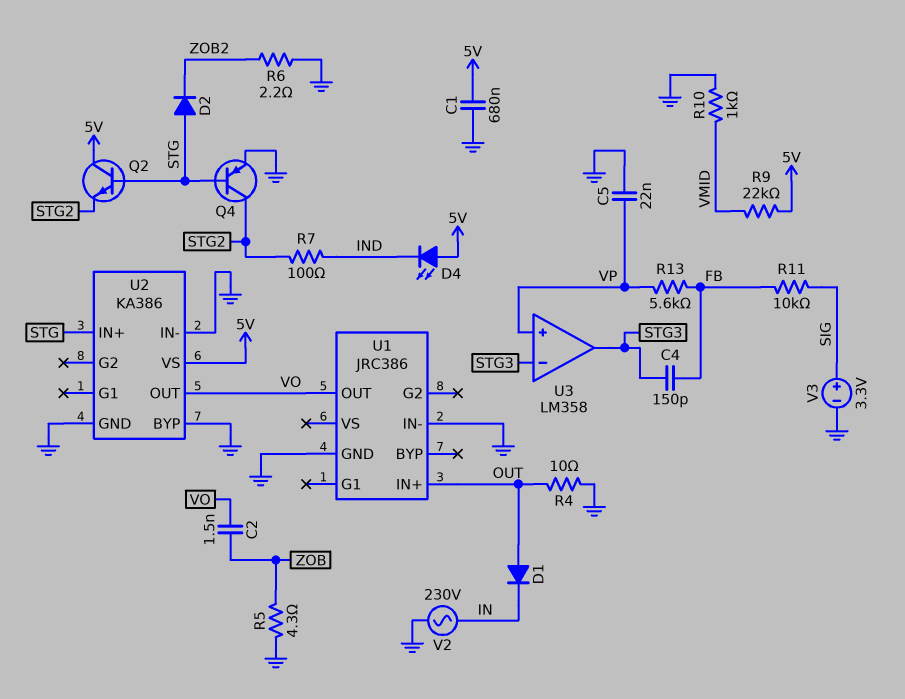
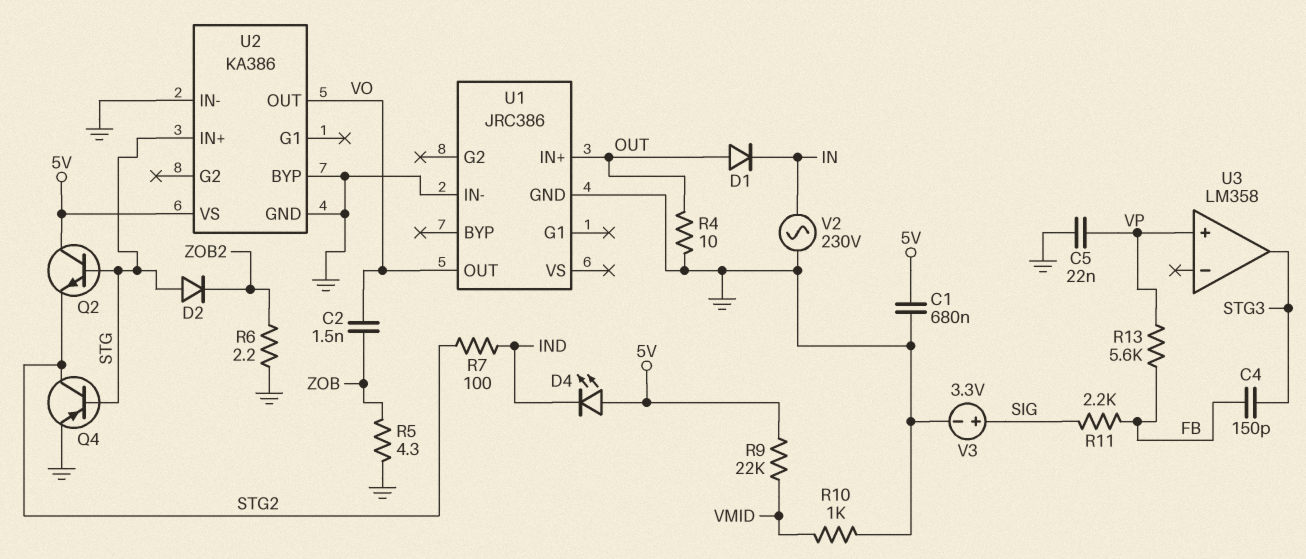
R11: 10k (FB, SIG) -> 2.2k (FB, SIG)
U3 pin in-: STG3 -> none

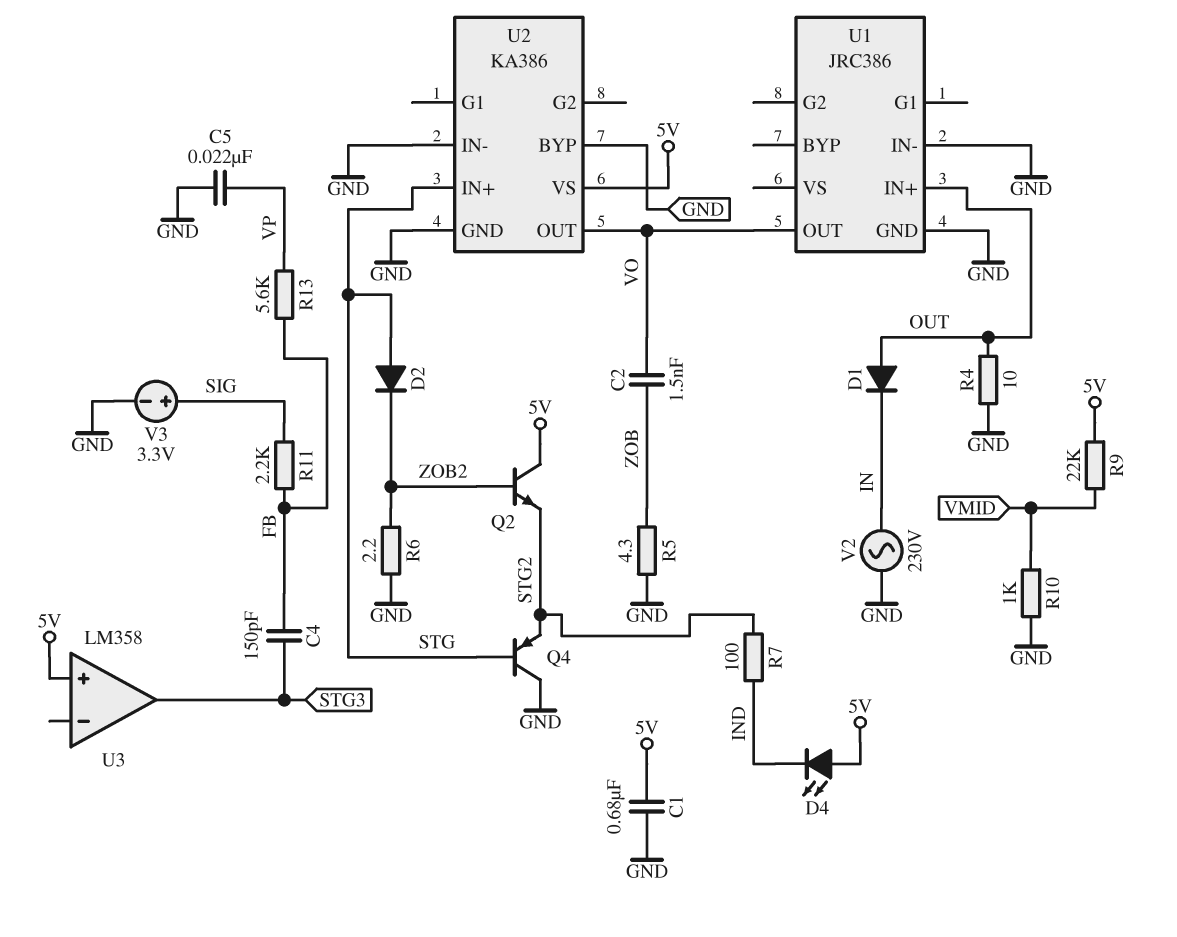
Q2: NPN (B STG, C 5V, E STG2) -> NPN (B ZOB2, C 5V, E STG2)
Q4: PNP (B STG, C STG2, E GND) -> PNP (B STG, C GND, E STG2)
U3 pin in+: VP -> 5V

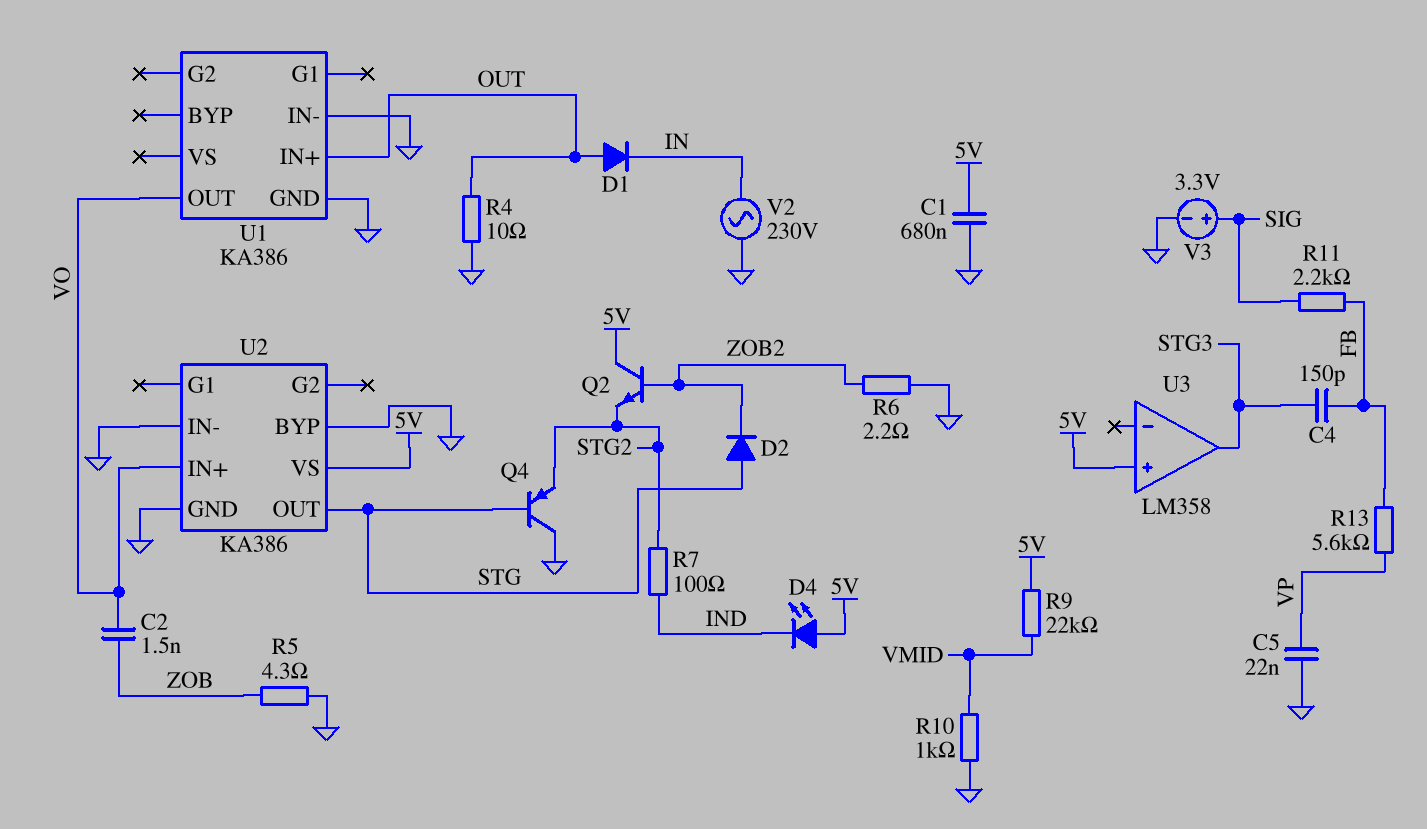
U1: JRC386 -> KA386
U2 pin IN+: STG -> VO
U2 pin OUT: VO -> STG

